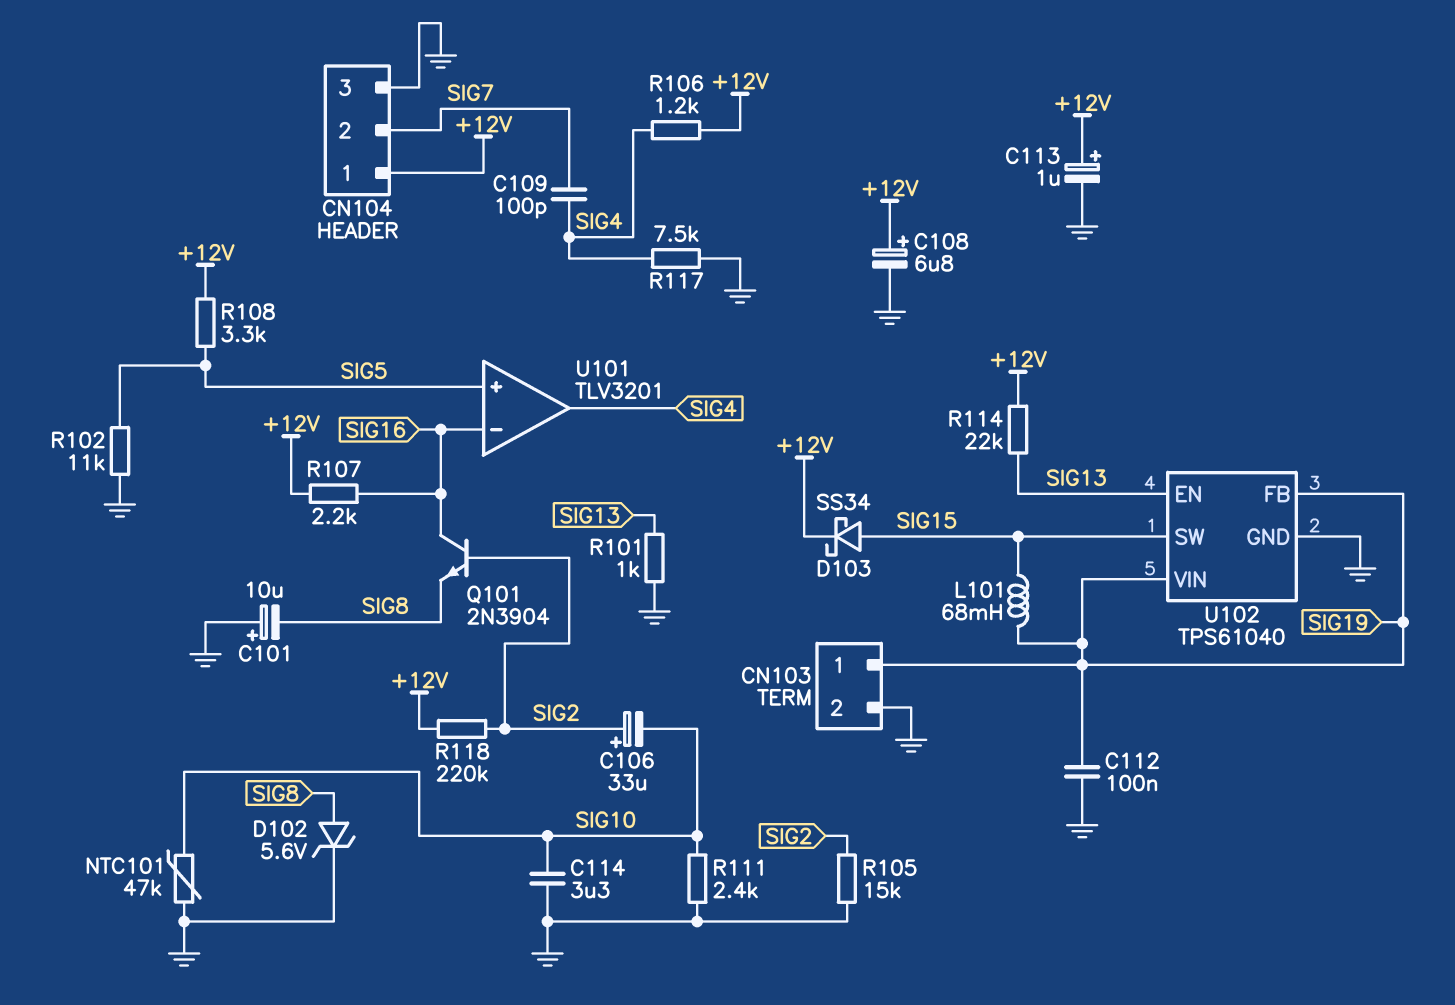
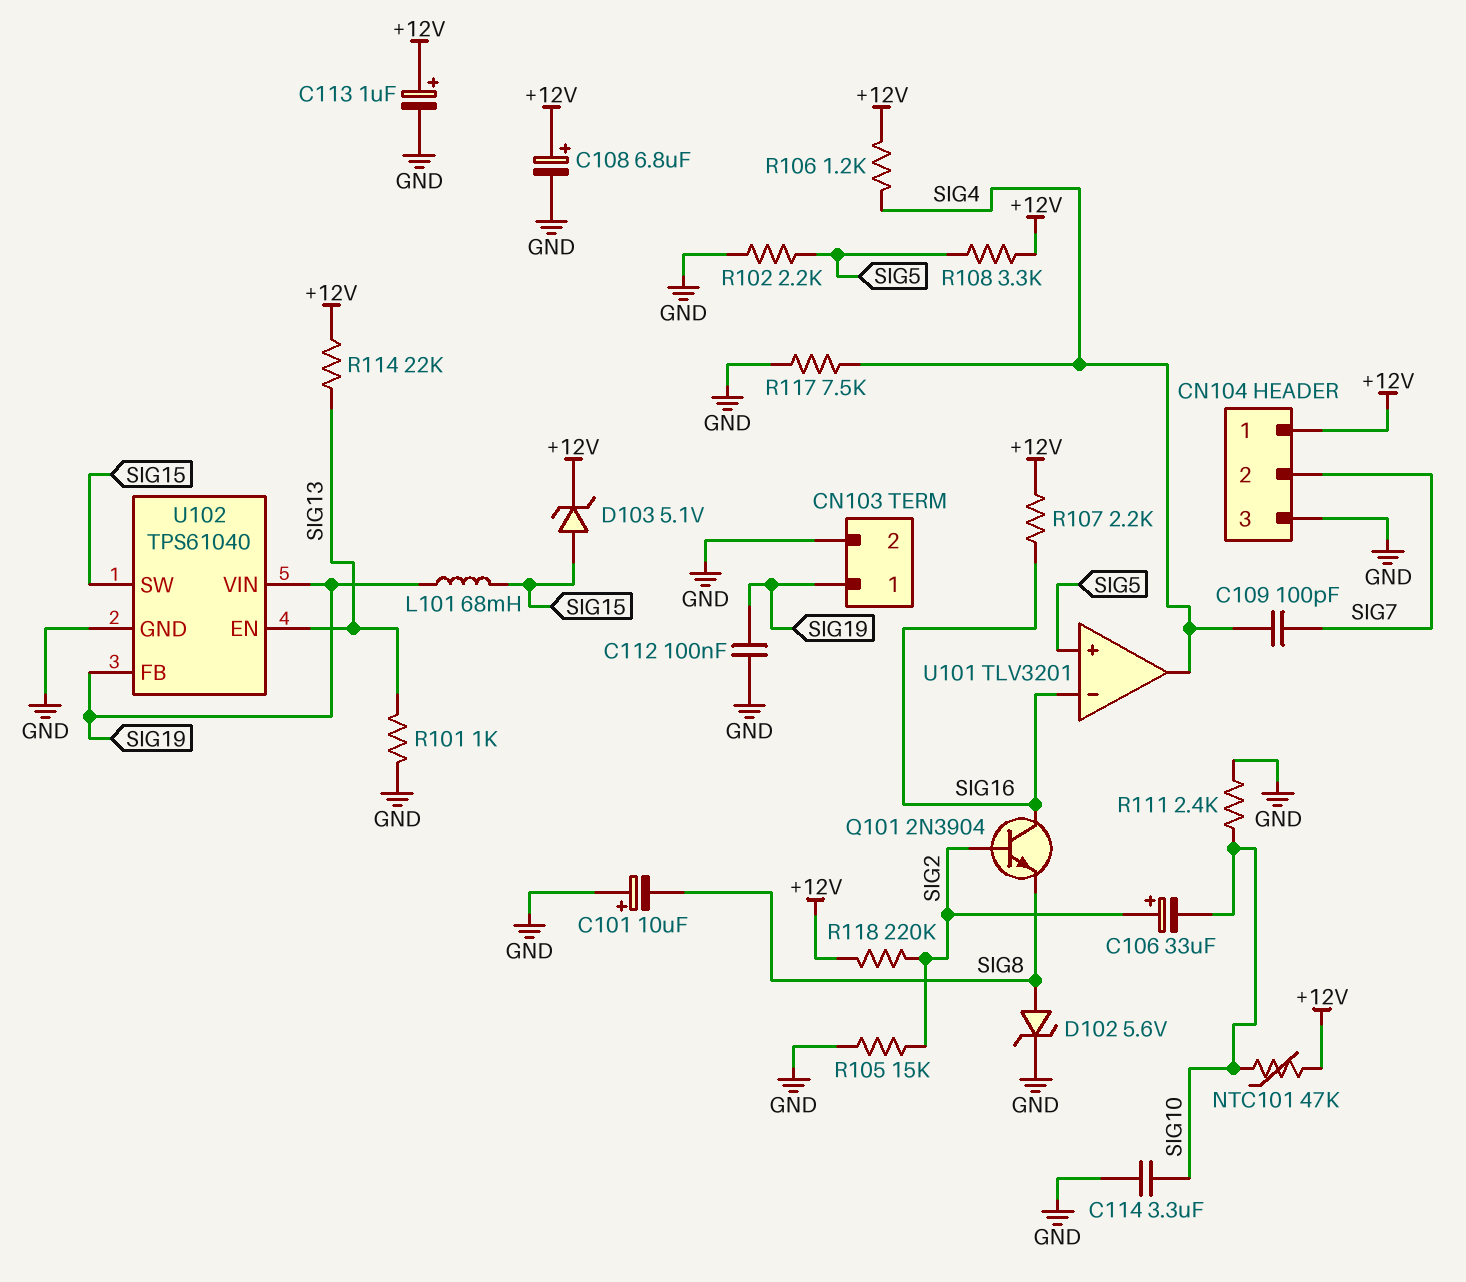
D103: schottky SS34 (A SIG15, K +12V) -> zener 5.1V (A SIG15, K +12V)
NTC101: 47k (GND, SIG10) -> 47k (+12V, SIG10)
R102: 11k (GND, SIG5) -> 2.2k (GND, SIG5)

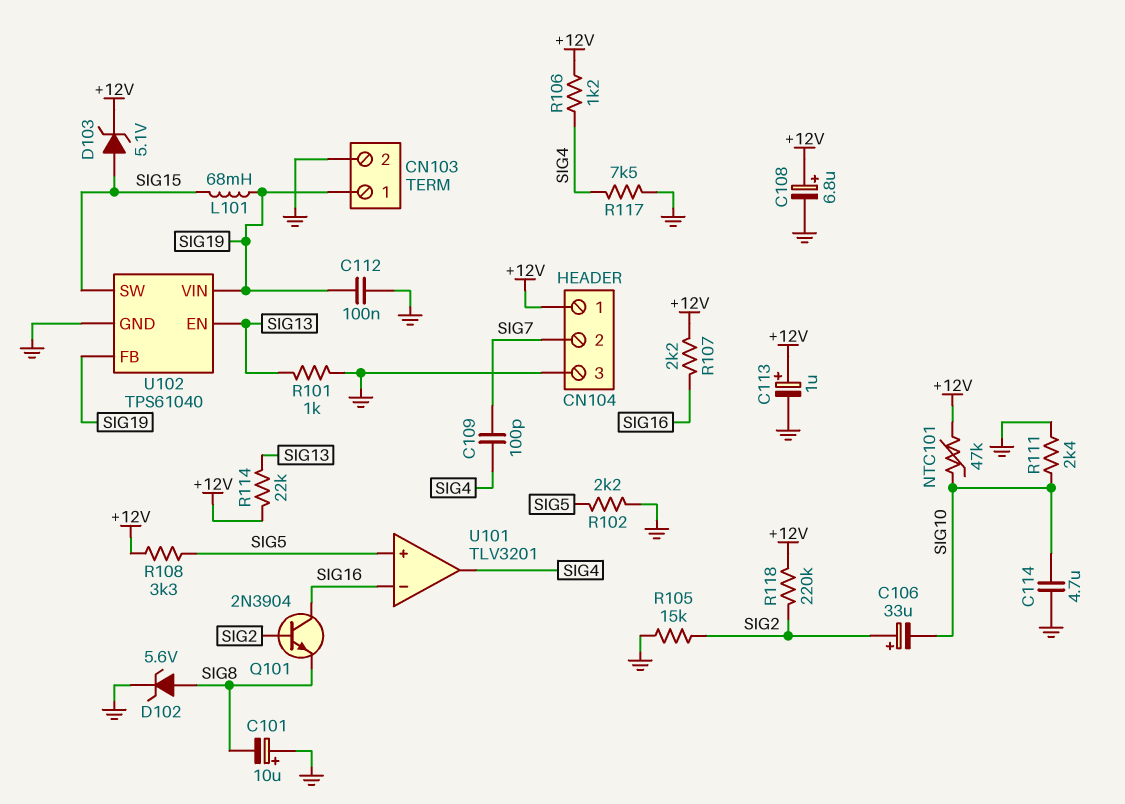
C114: 3.3uF (GND, SIG10) -> 4.7uF (GND, SIG10)

